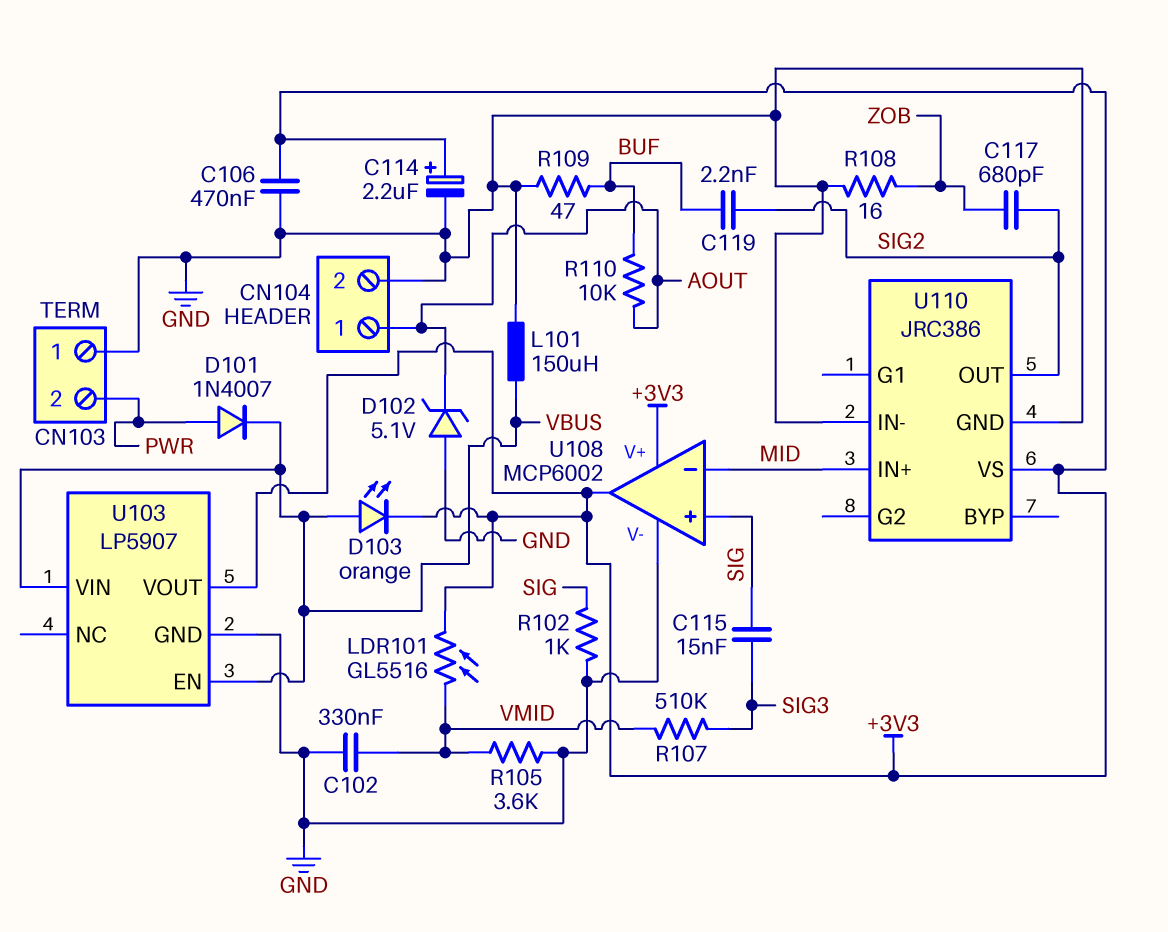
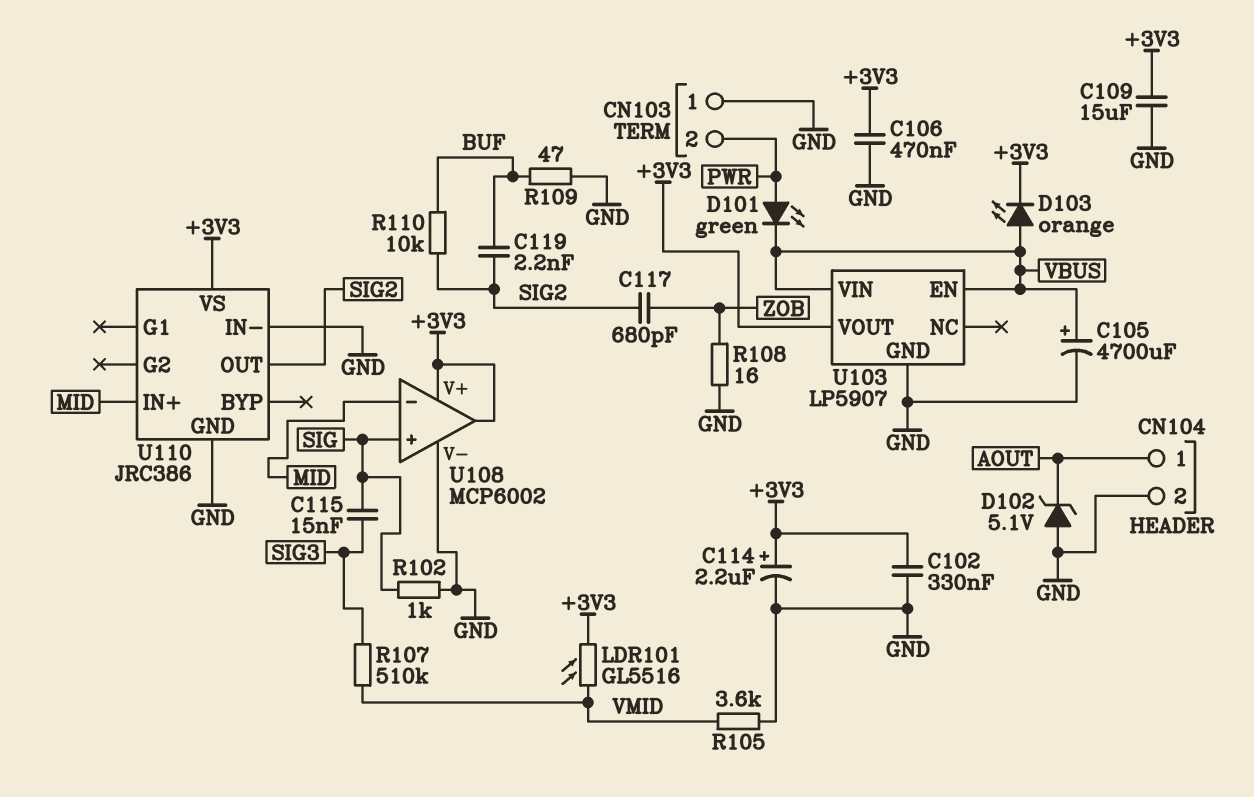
C102: 330nF (GND, VMID) -> 330nF (+3V3, GND)
C105: none -> 4700uF (plus VBUS, minus GND)
C109: none -> 15uF (+3V3, GND)
D101: diode 1N4007 (A PWR, K VBUS) -> LED green (A PWR, K VBUS)
L101: 150uH (GND, VBUS) -> none
R110: 10k (AOUT, BUF) -> 10k (BUF, SIG2)

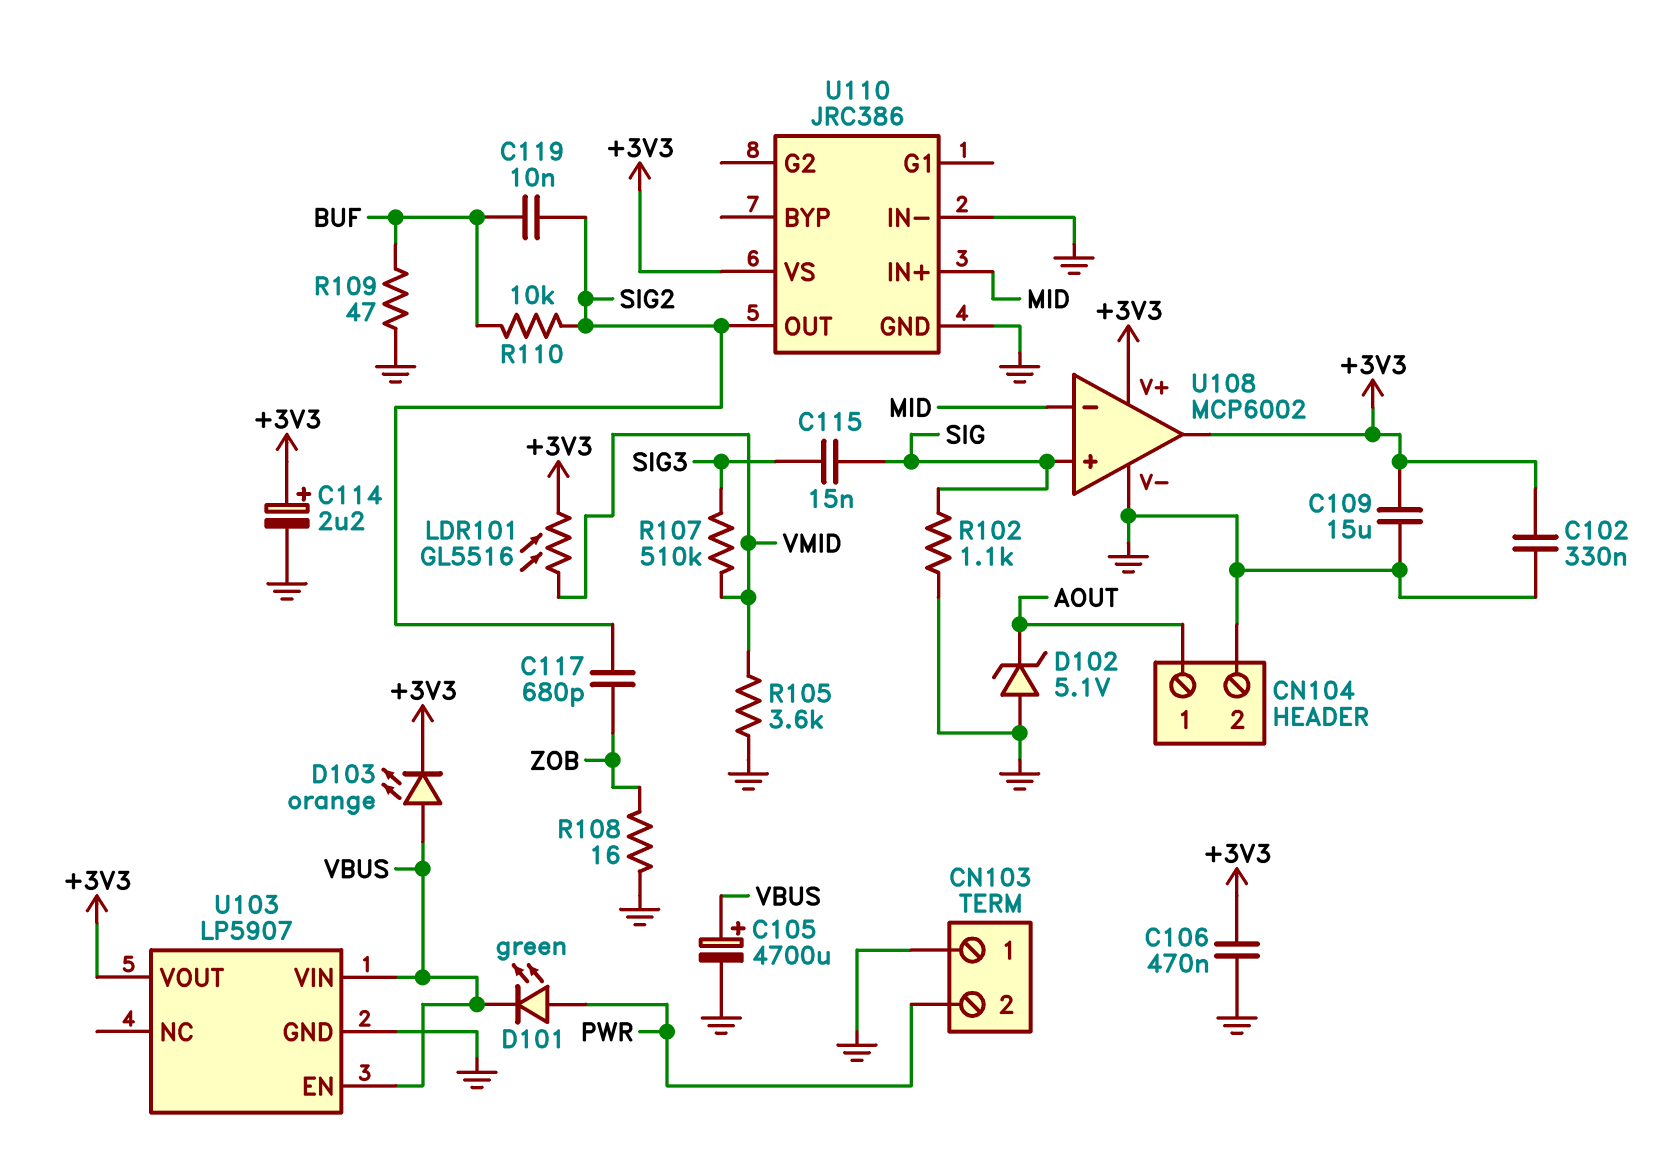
C119: 2.2nF (BUF, SIG2) -> 10nF (BUF, SIG2)
R102: 1k (GND, SIG) -> 1.1k (GND, SIG)

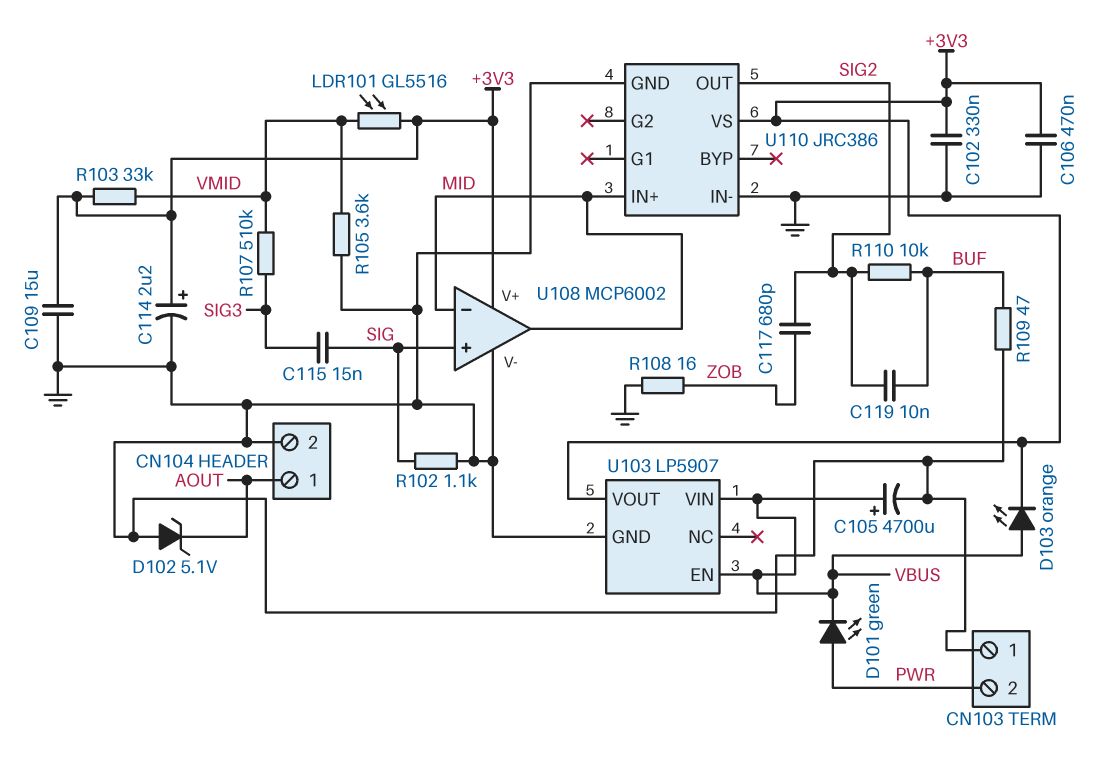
R103: none -> 33k (+3V3, VMID)
U108 pin out: +3V3 -> MID

